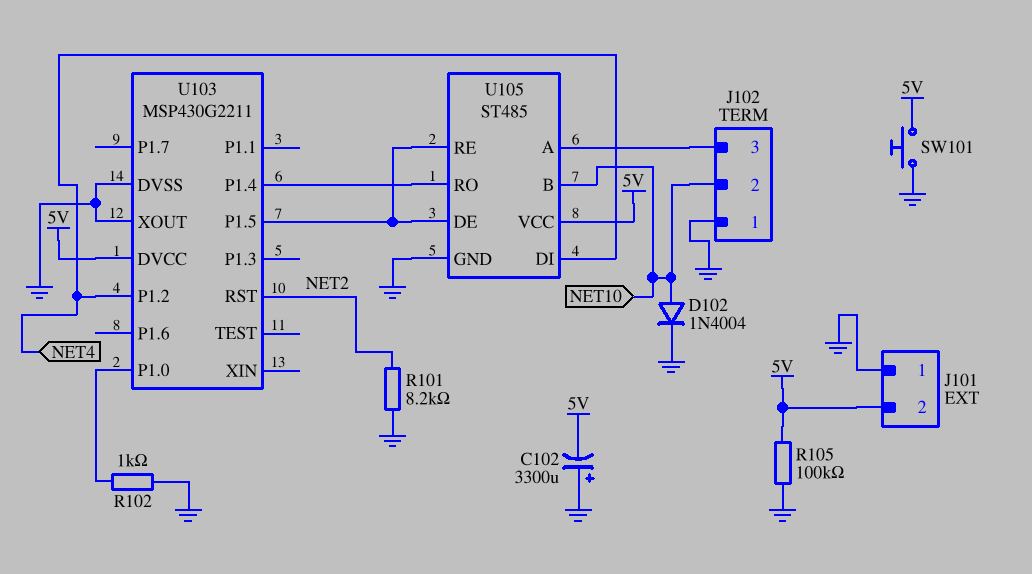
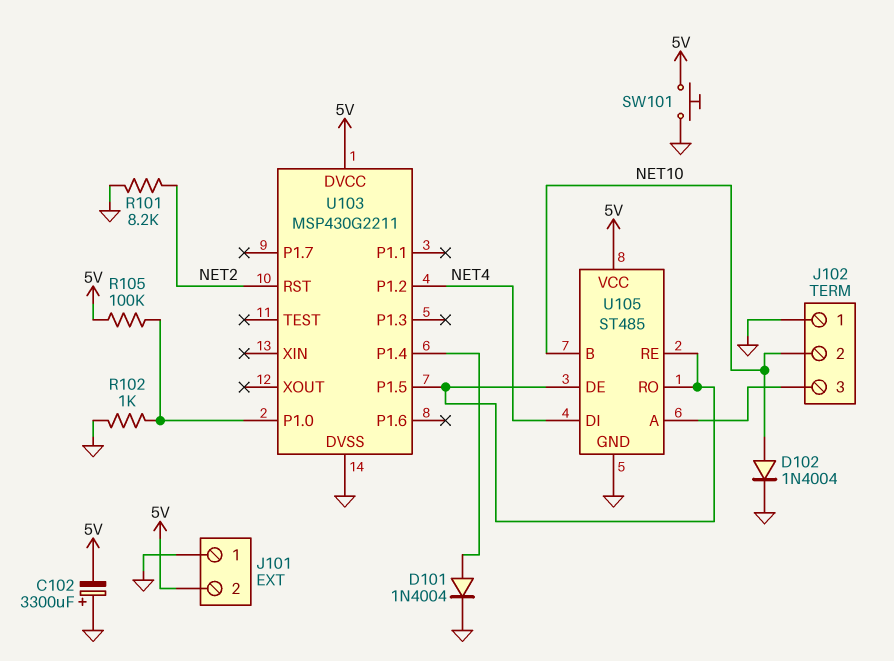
D101: none -> diode 1N4004 (A U103/P1.4, K GND)
R105: 100k (5V, GND) -> 100k (5V, U103/P1.0)
U103 pin XOUT: GND -> none
U105 pin RO: U103/P1.4 -> U103/P1.5

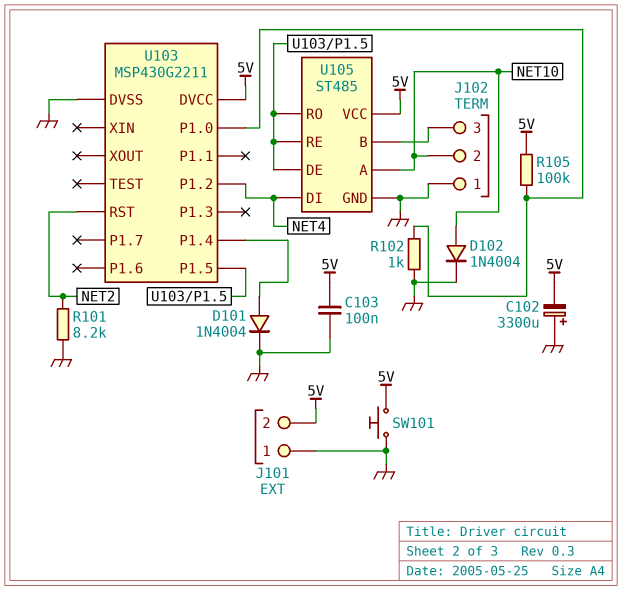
C103: none -> 100nF (5V, GND)
U105 pin A: J102/3 -> NET10
U105 pin B: NET10 -> J102/3

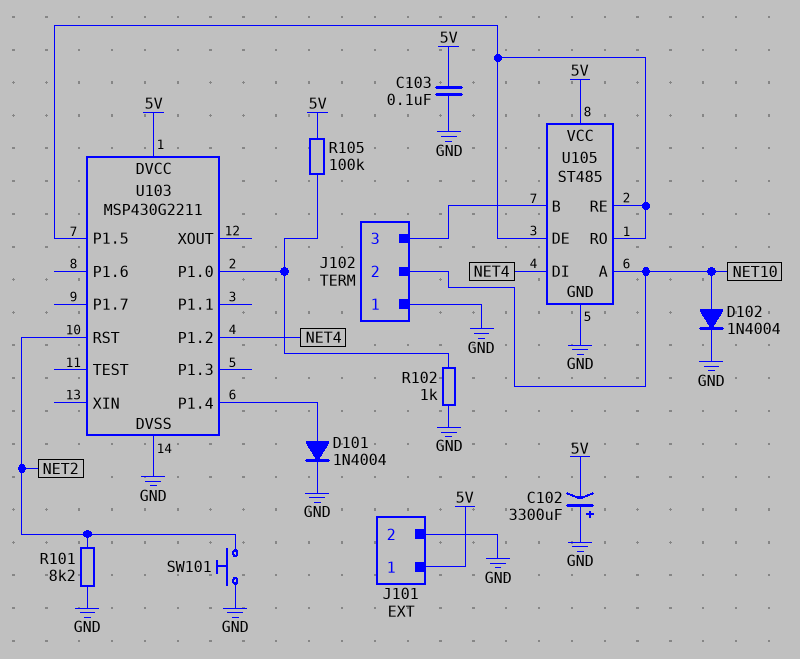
J101 pin 1: GND -> 5V
J101 pin 2: 5V -> GND
SW101: button (5V, GND) -> button (GND, NET2)

